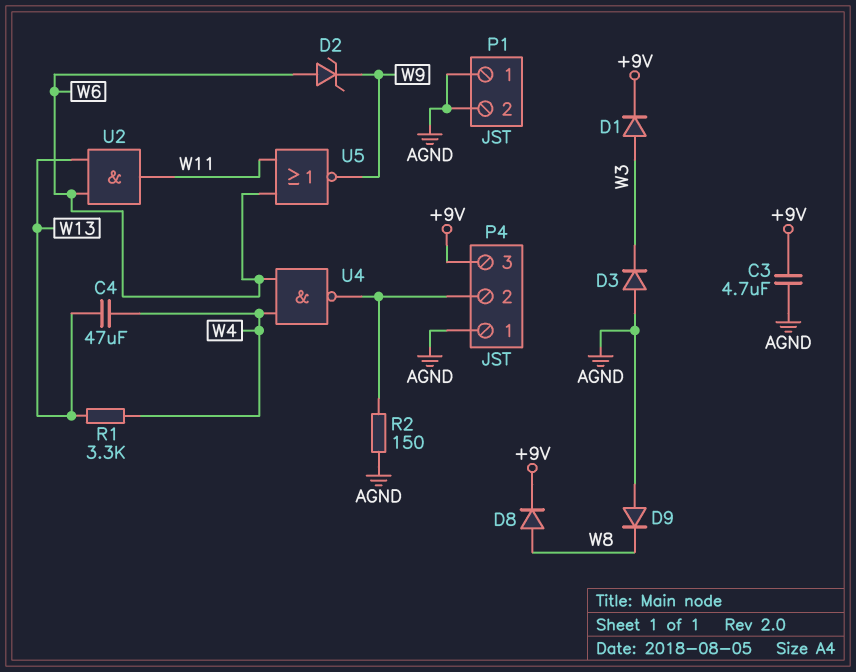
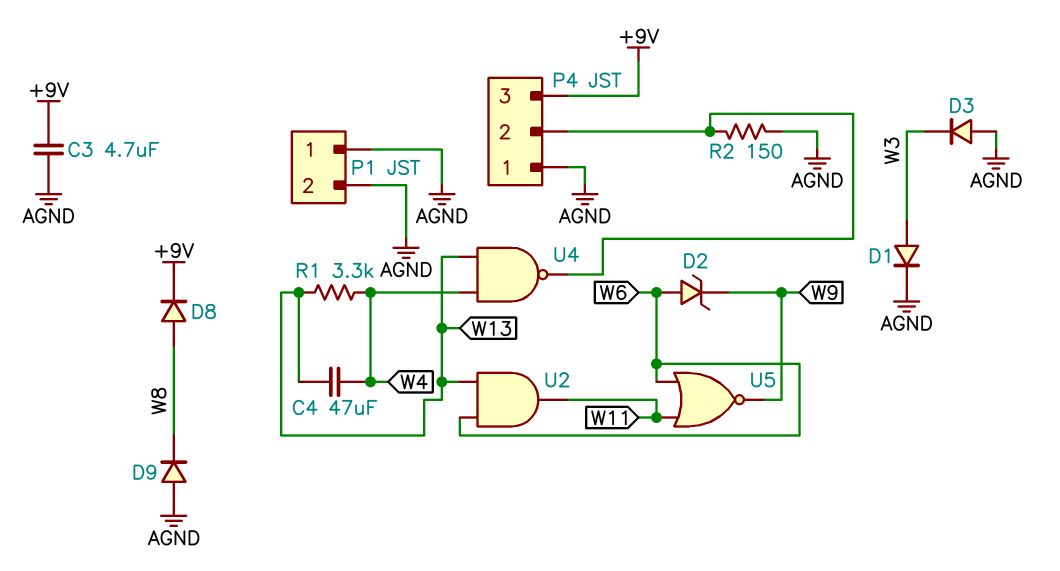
D1: diode (A W3, K +9V) -> diode (A W3, K AGND)
U4: NAND (in W4, in W6, out P4/2) -> NAND (in W4, in W13, out P4/2)

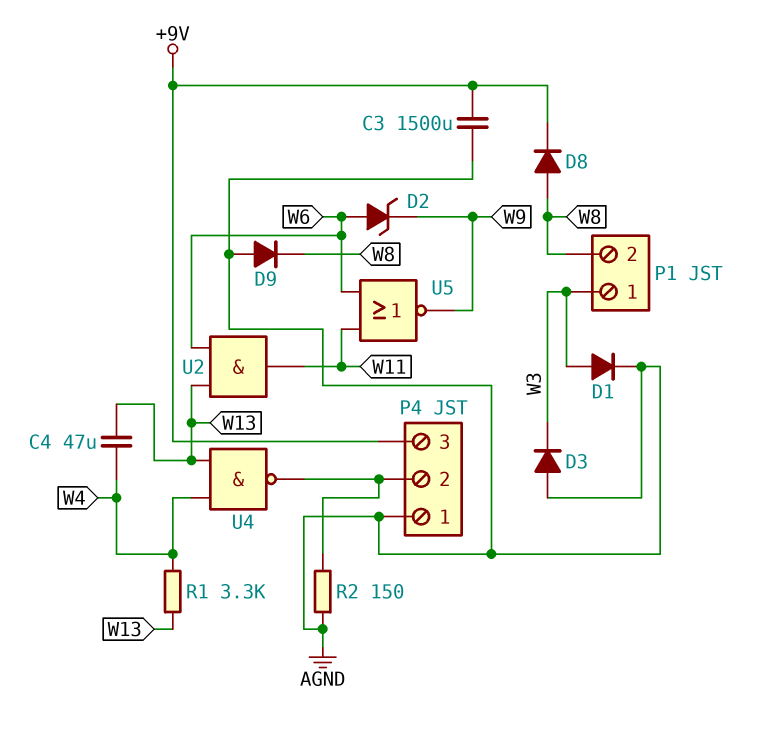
C3: 4.7uF (+9V, AGND) -> 1500uF (+9V, AGND)
P1 pin 1: AGND -> W3
P1 pin 2: AGND -> W8

